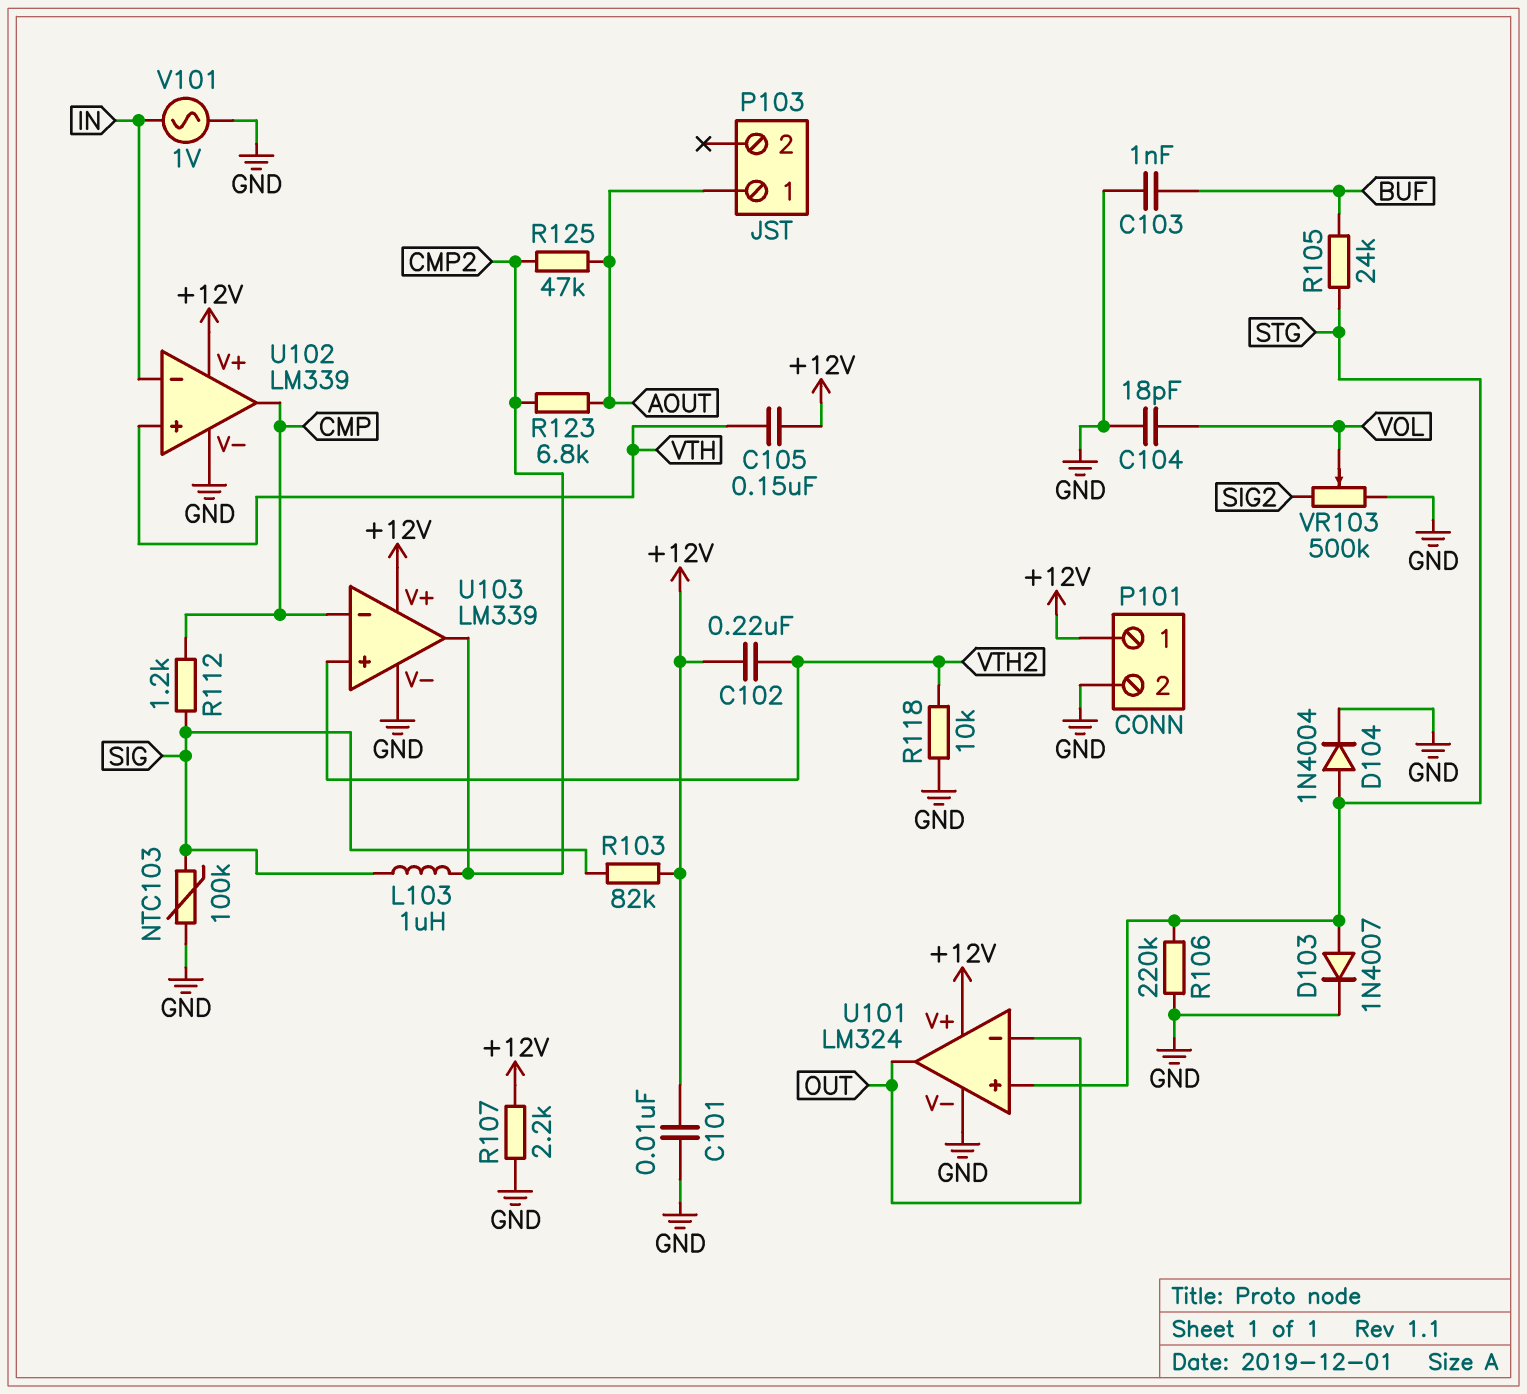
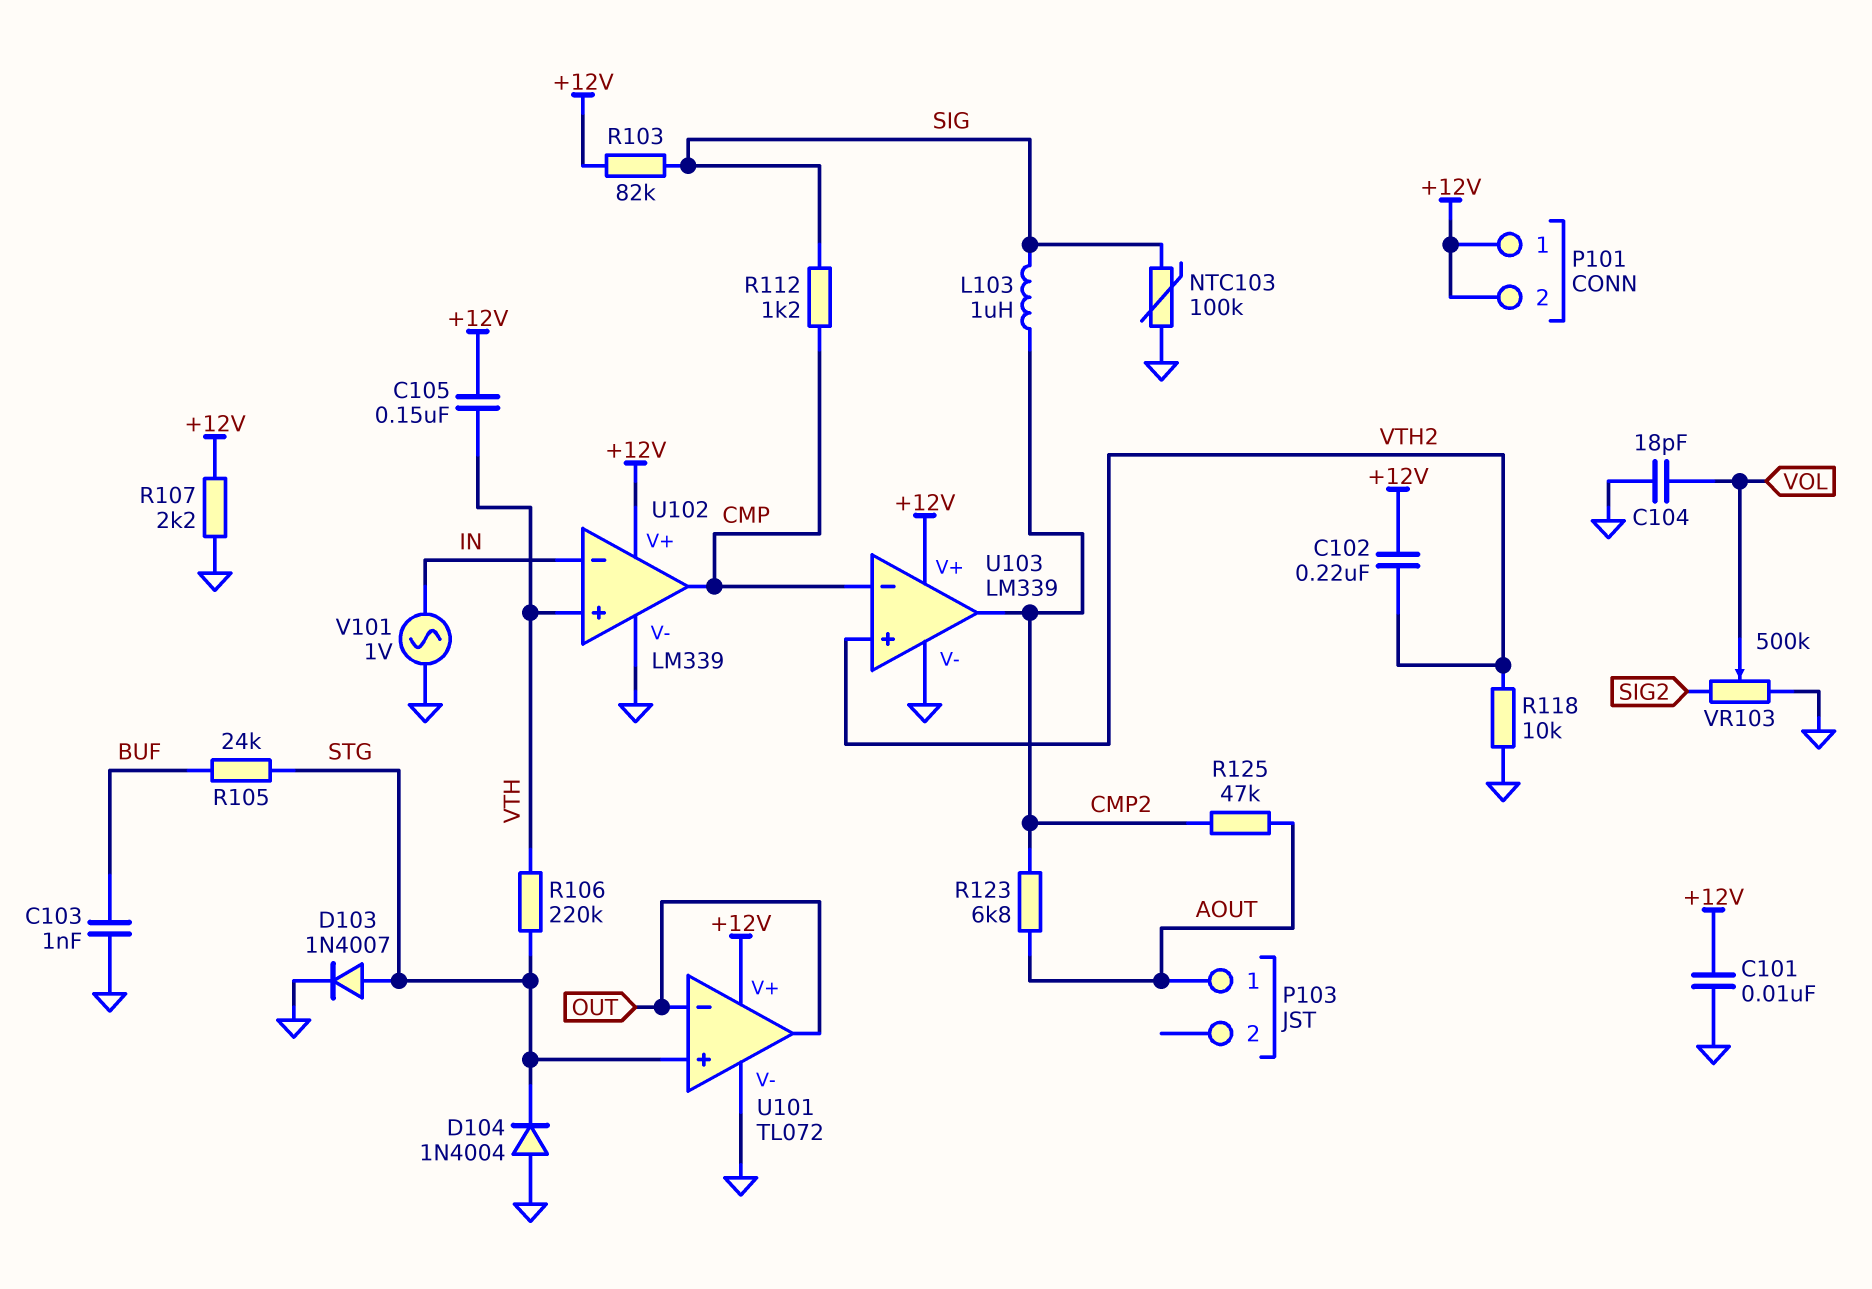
D104: diode 1N4004 (A STG, K GND) -> diode 1N4004 (A GND, K STG)
P101 pin 2: GND -> +12V
R106: 220k (GND, STG) -> 220k (STG, VTH)
U101: LM324 -> TL072

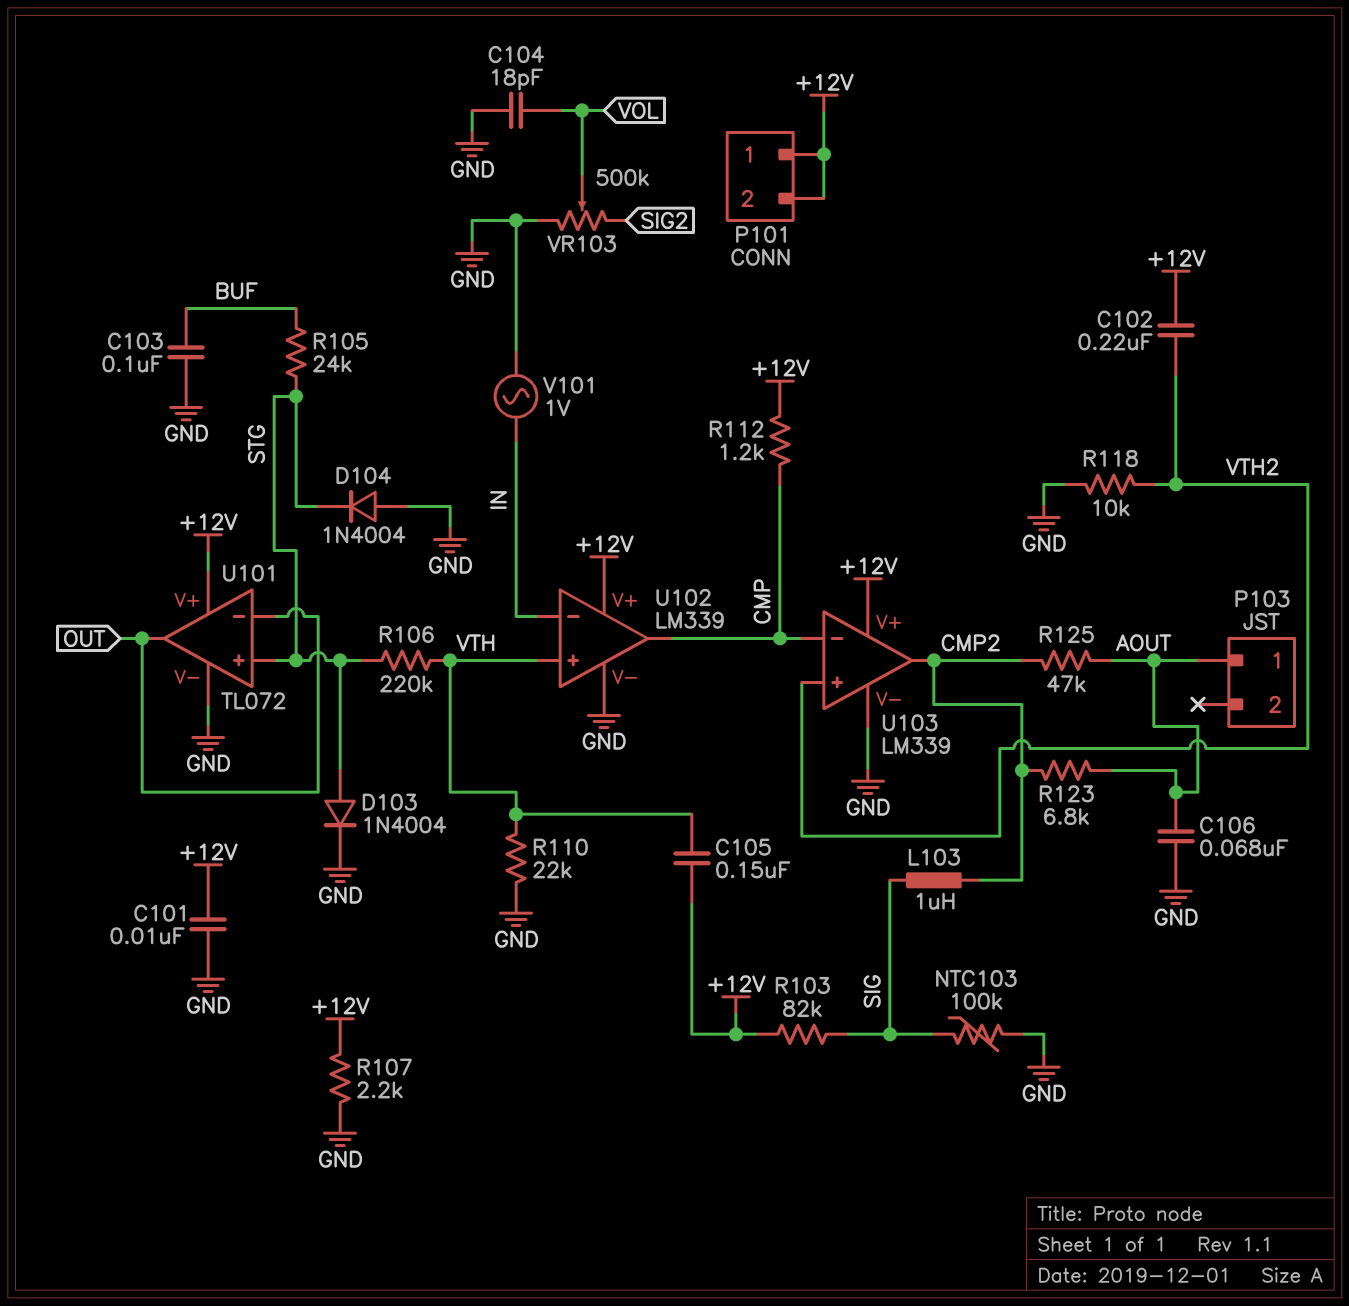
C103: 1nF (BUF, GND) -> 100nF (BUF, GND)
C106: none -> 68nF (AOUT, GND)
D103: diode 1N4007 (A STG, K GND) -> diode 1N4004 (A STG, K GND)
R110: none -> 22k (GND, VTH)
R112: 1.2k (CMP, SIG) -> 1.2k (+12V, CMP)

